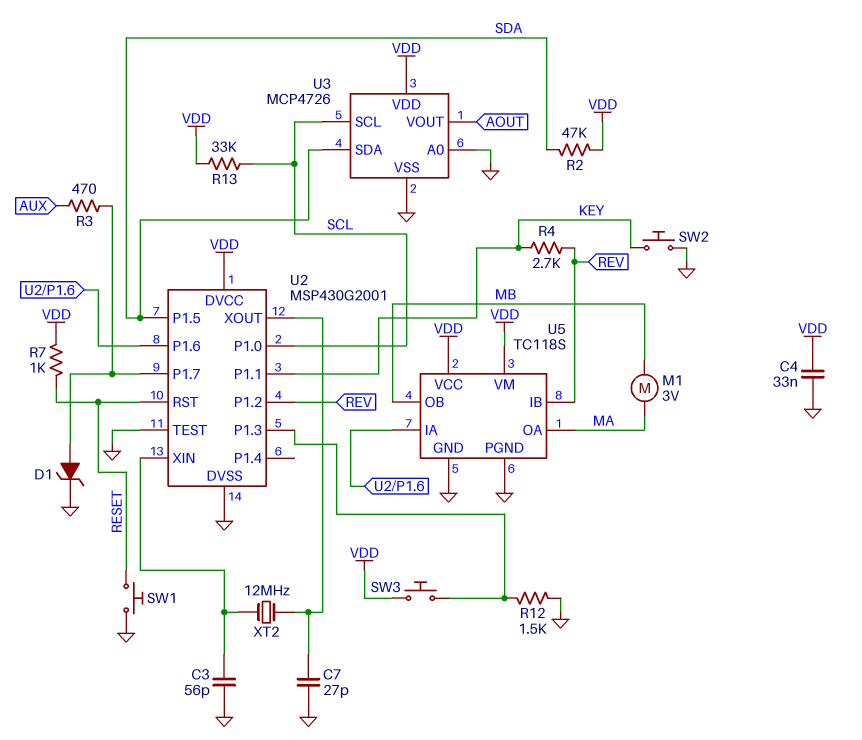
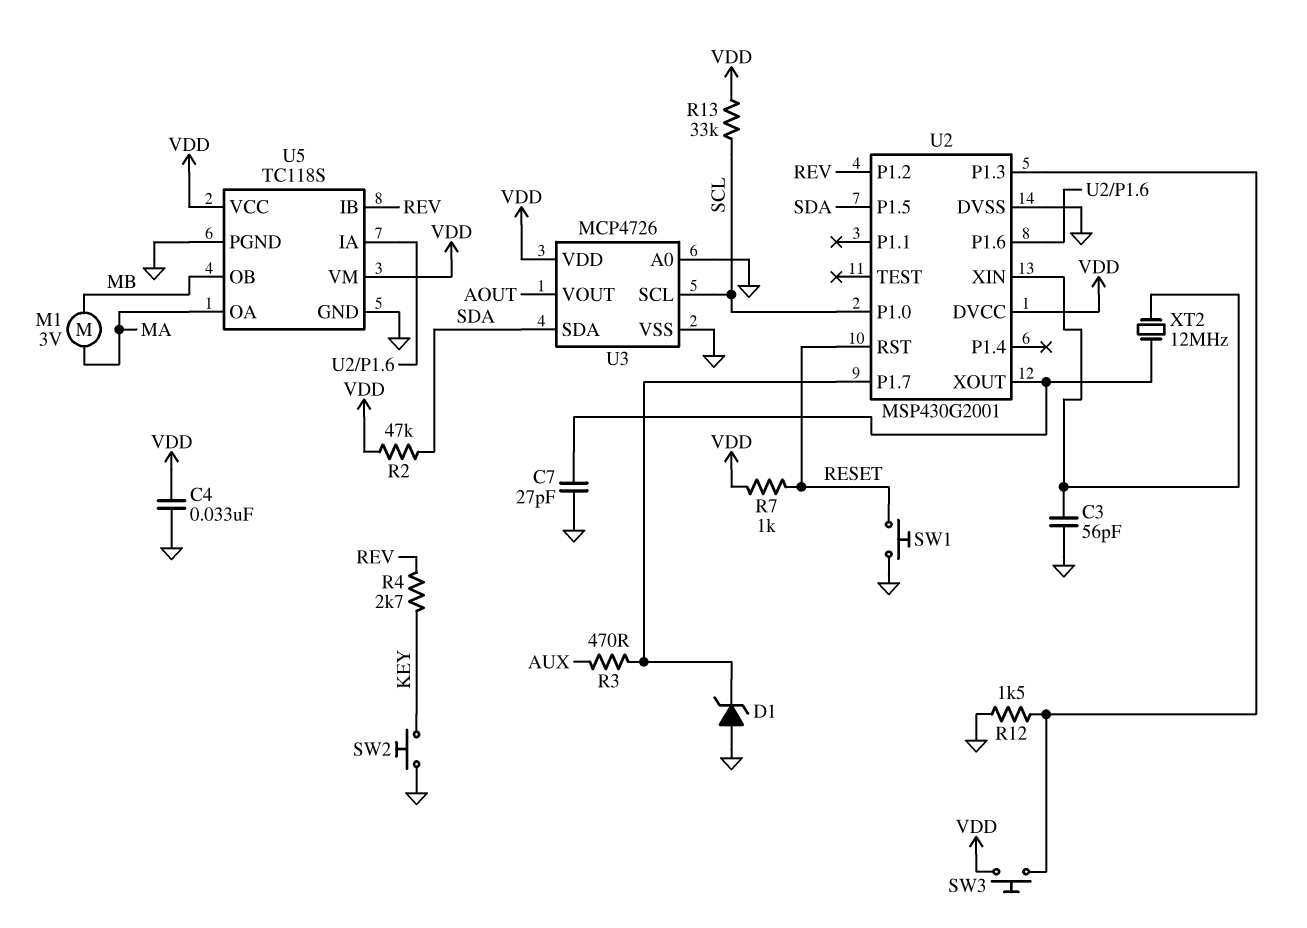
D1: zener (A U2/P1.7, K GND) -> zener (A GND, K U2/P1.7)
U2 pin P1.1: KEY -> none
U2 pin TEST: GND -> none

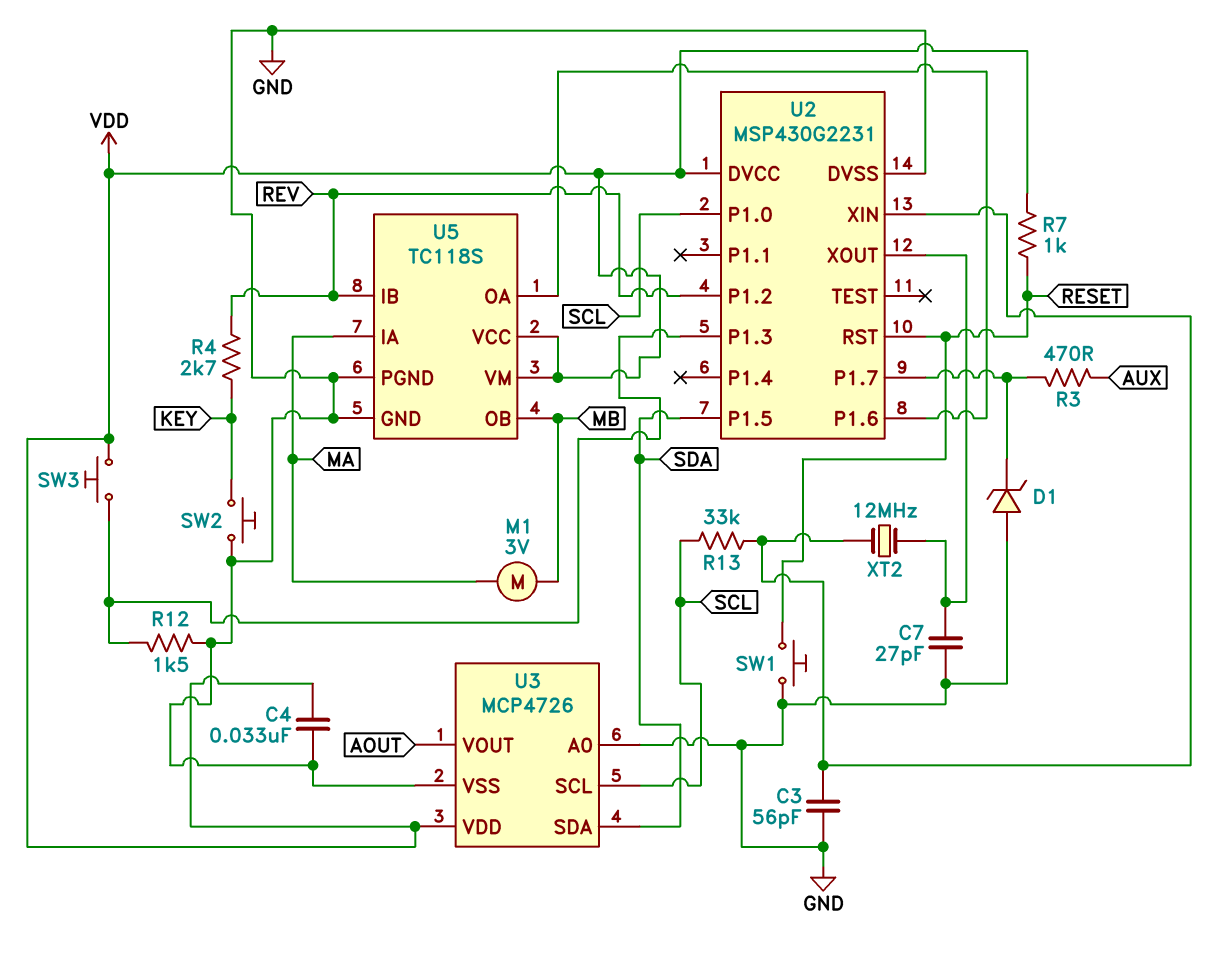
R2: 47k (SDA, VDD) -> none
R13: 33k (SCL, VDD) -> 33k (SCL, U2/XIN)
U2: MSP430G2001 -> MSP430G2231
U5 pin IA: U2/P1.6 -> MA
U5 pin OA: MA -> U2/P1.6

